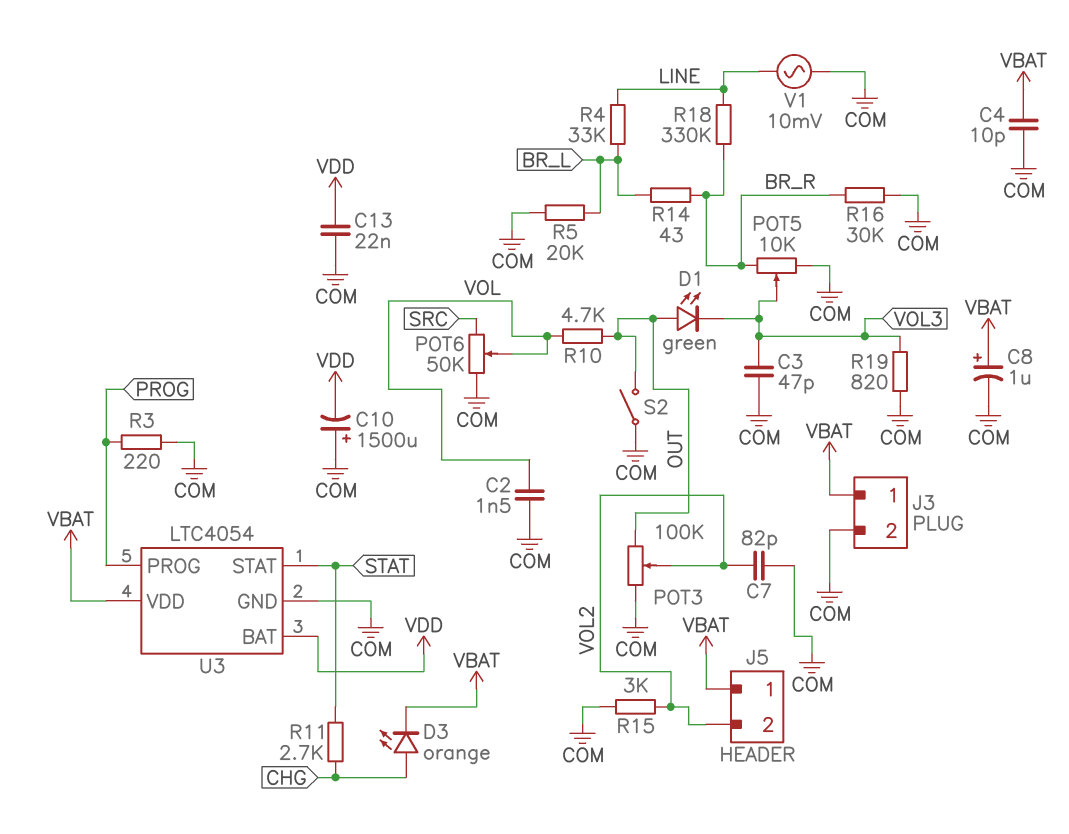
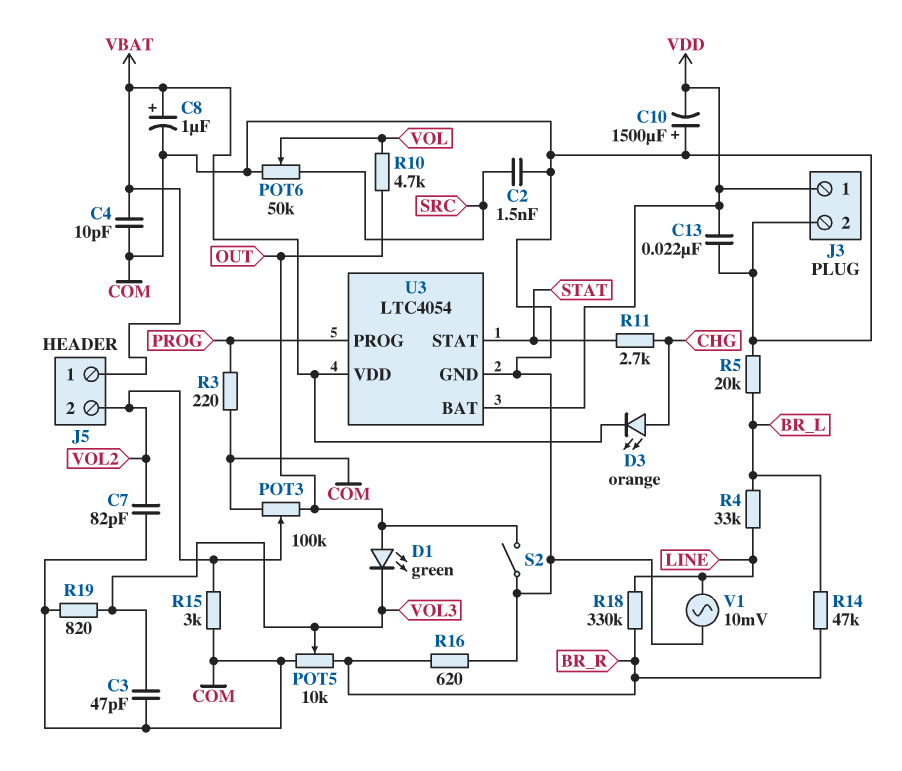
C2: 1.5nF (COM, VOL) -> 1.5nF (COM, SRC)
J3 pin 1: VBAT -> VDD
R14: 43 (BR_L, BR_R) -> 47k (BR_L, BR_R)
R16: 30k (BR_R, COM) -> 620 (BR_R, COM)

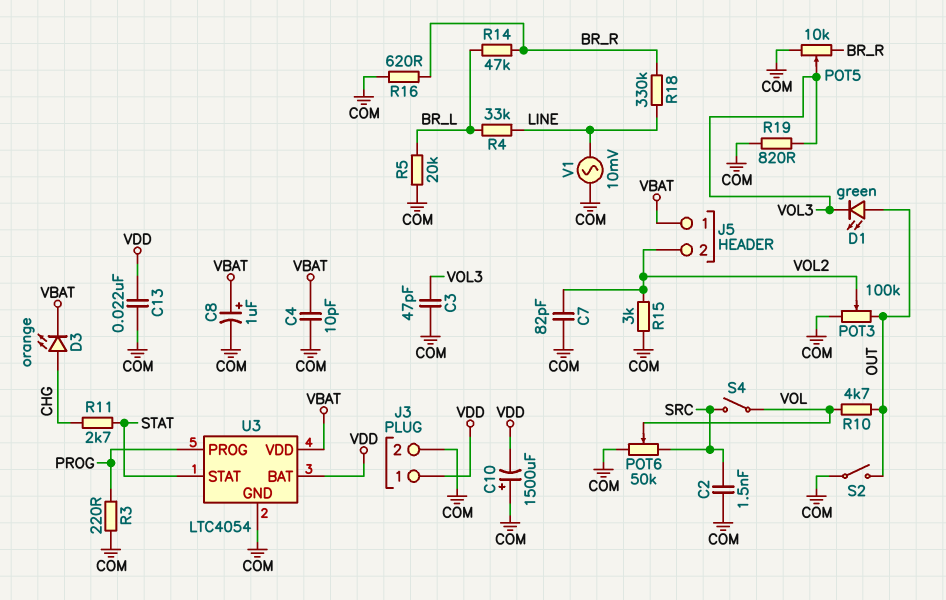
S4: none -> switch (SRC, VOL)

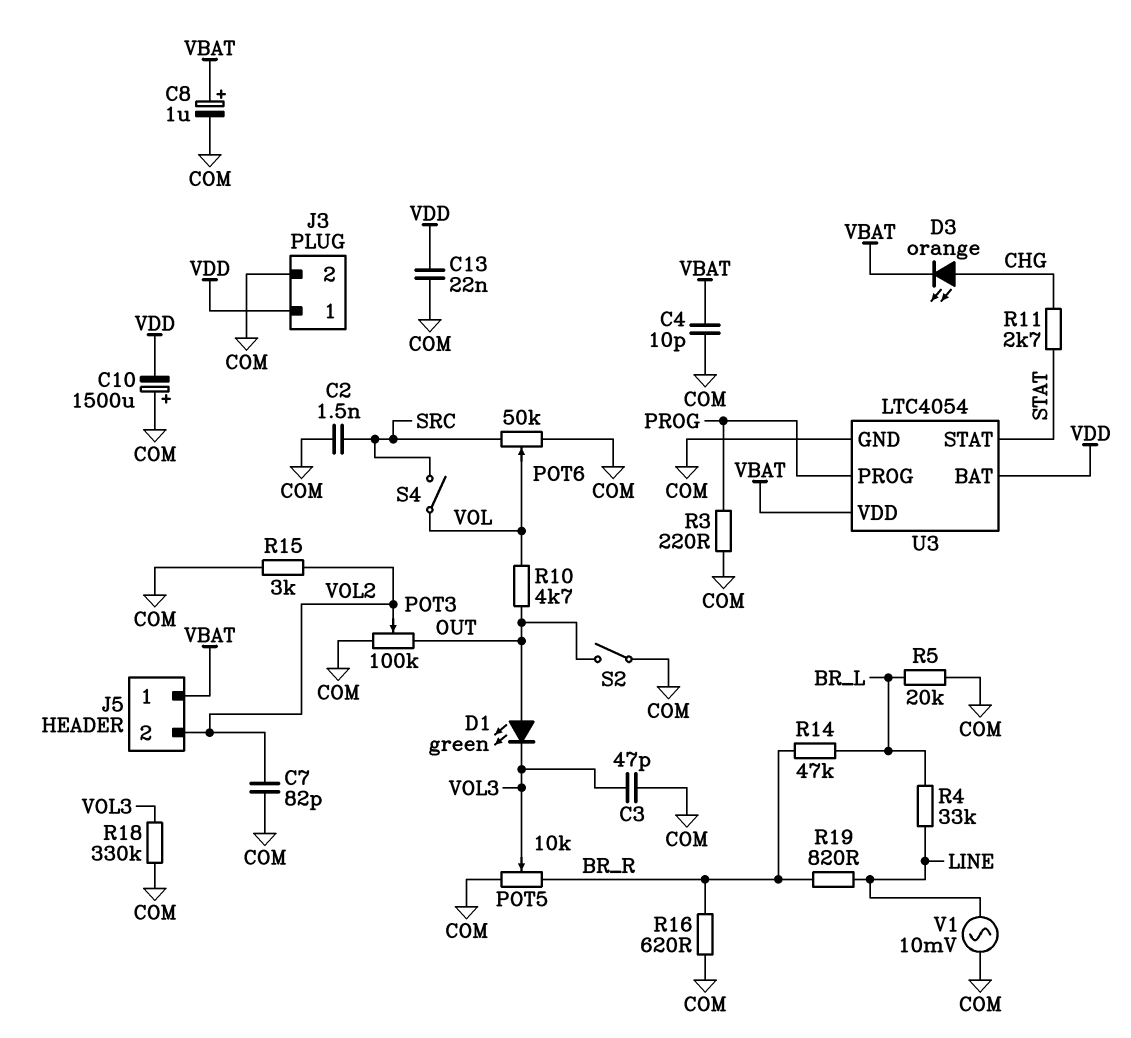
R18: 330k (BR_R, LINE) -> 330k (COM, VOL3)
R19: 820 (COM, VOL3) -> 820 (BR_R, LINE)

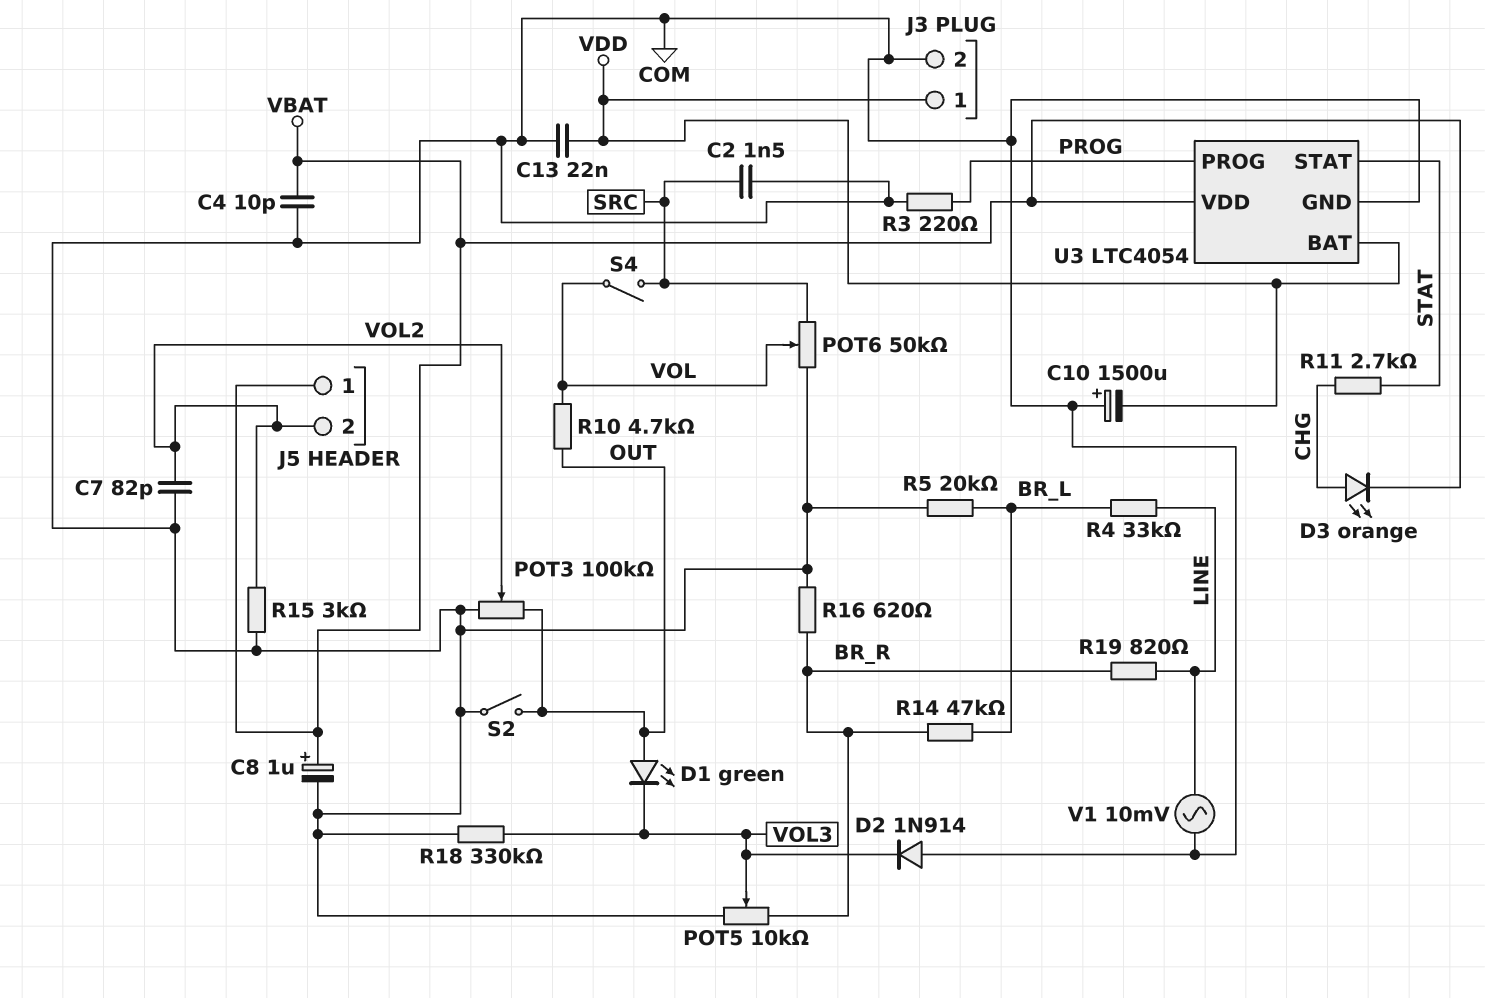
C3: 47pF (COM, VOL3) -> none
D2: none -> diode 1N914 (A COM, K VOL3)

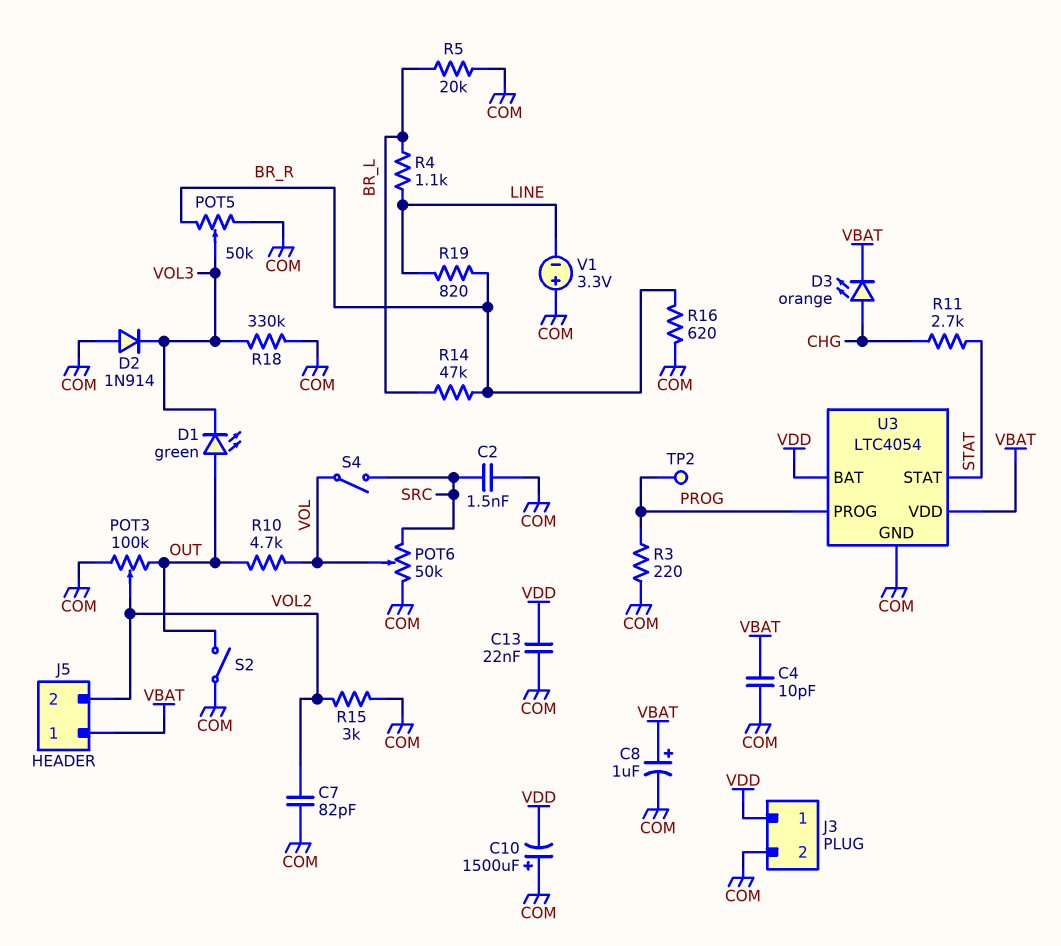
POT5: 10k (BR_R, COM, wiper VOL3) -> 50k (BR_R, COM, wiper VOL3)
R4: 33k (BR_L, LINE) -> 1.1k (BR_L, LINE)
TP2: none -> test point (PROG)
V1: AC 10mV (COM, LINE) -> 3.3V (plus COM, minus LINE)

